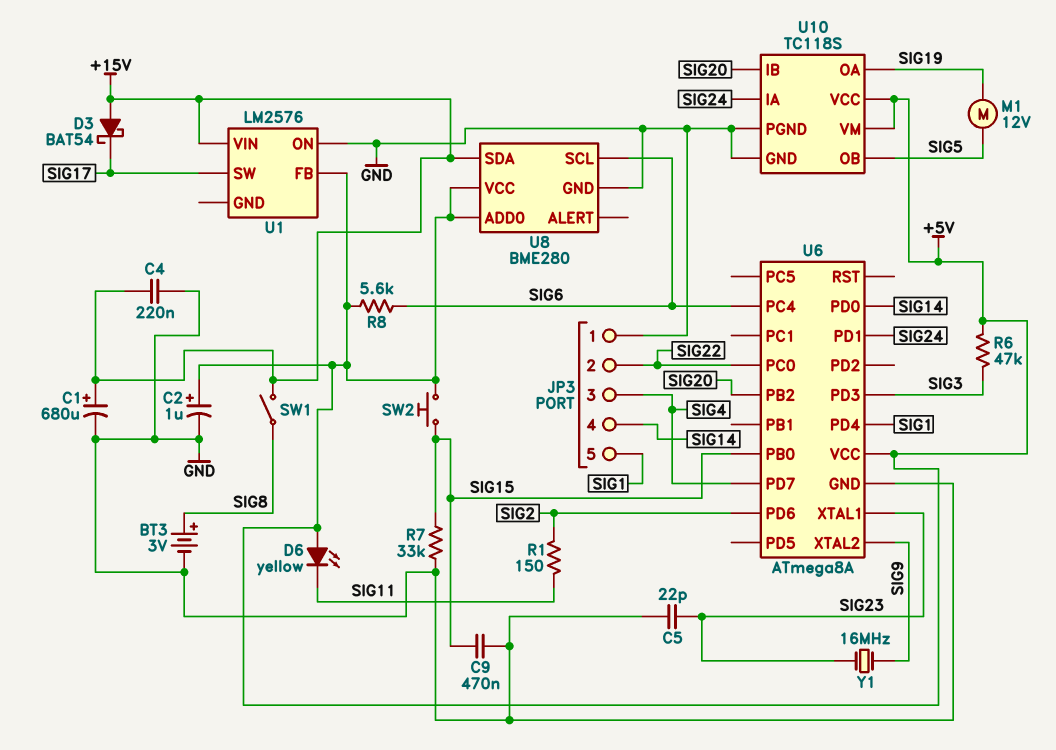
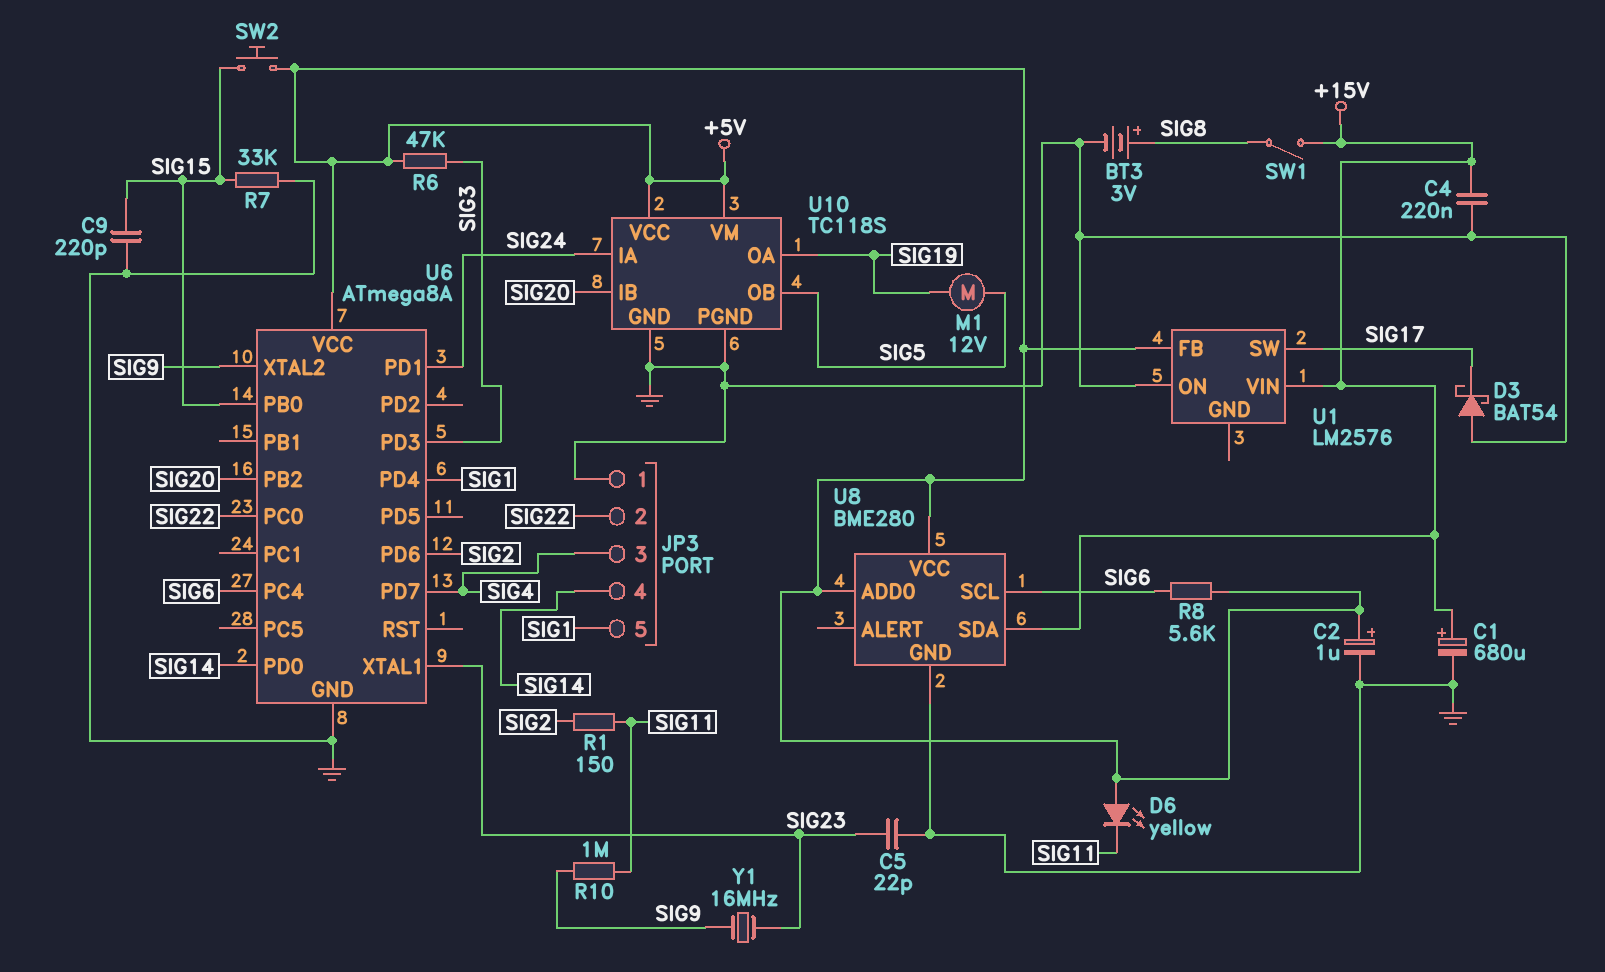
C9: 470nF (GND, SIG15) -> 220pF (GND, SIG15)
D3: schottky BAT54 (A +15V, K SIG17) -> schottky BAT54 (A GND, K SIG17)
R10: none -> 1M (SIG9, SIG11)

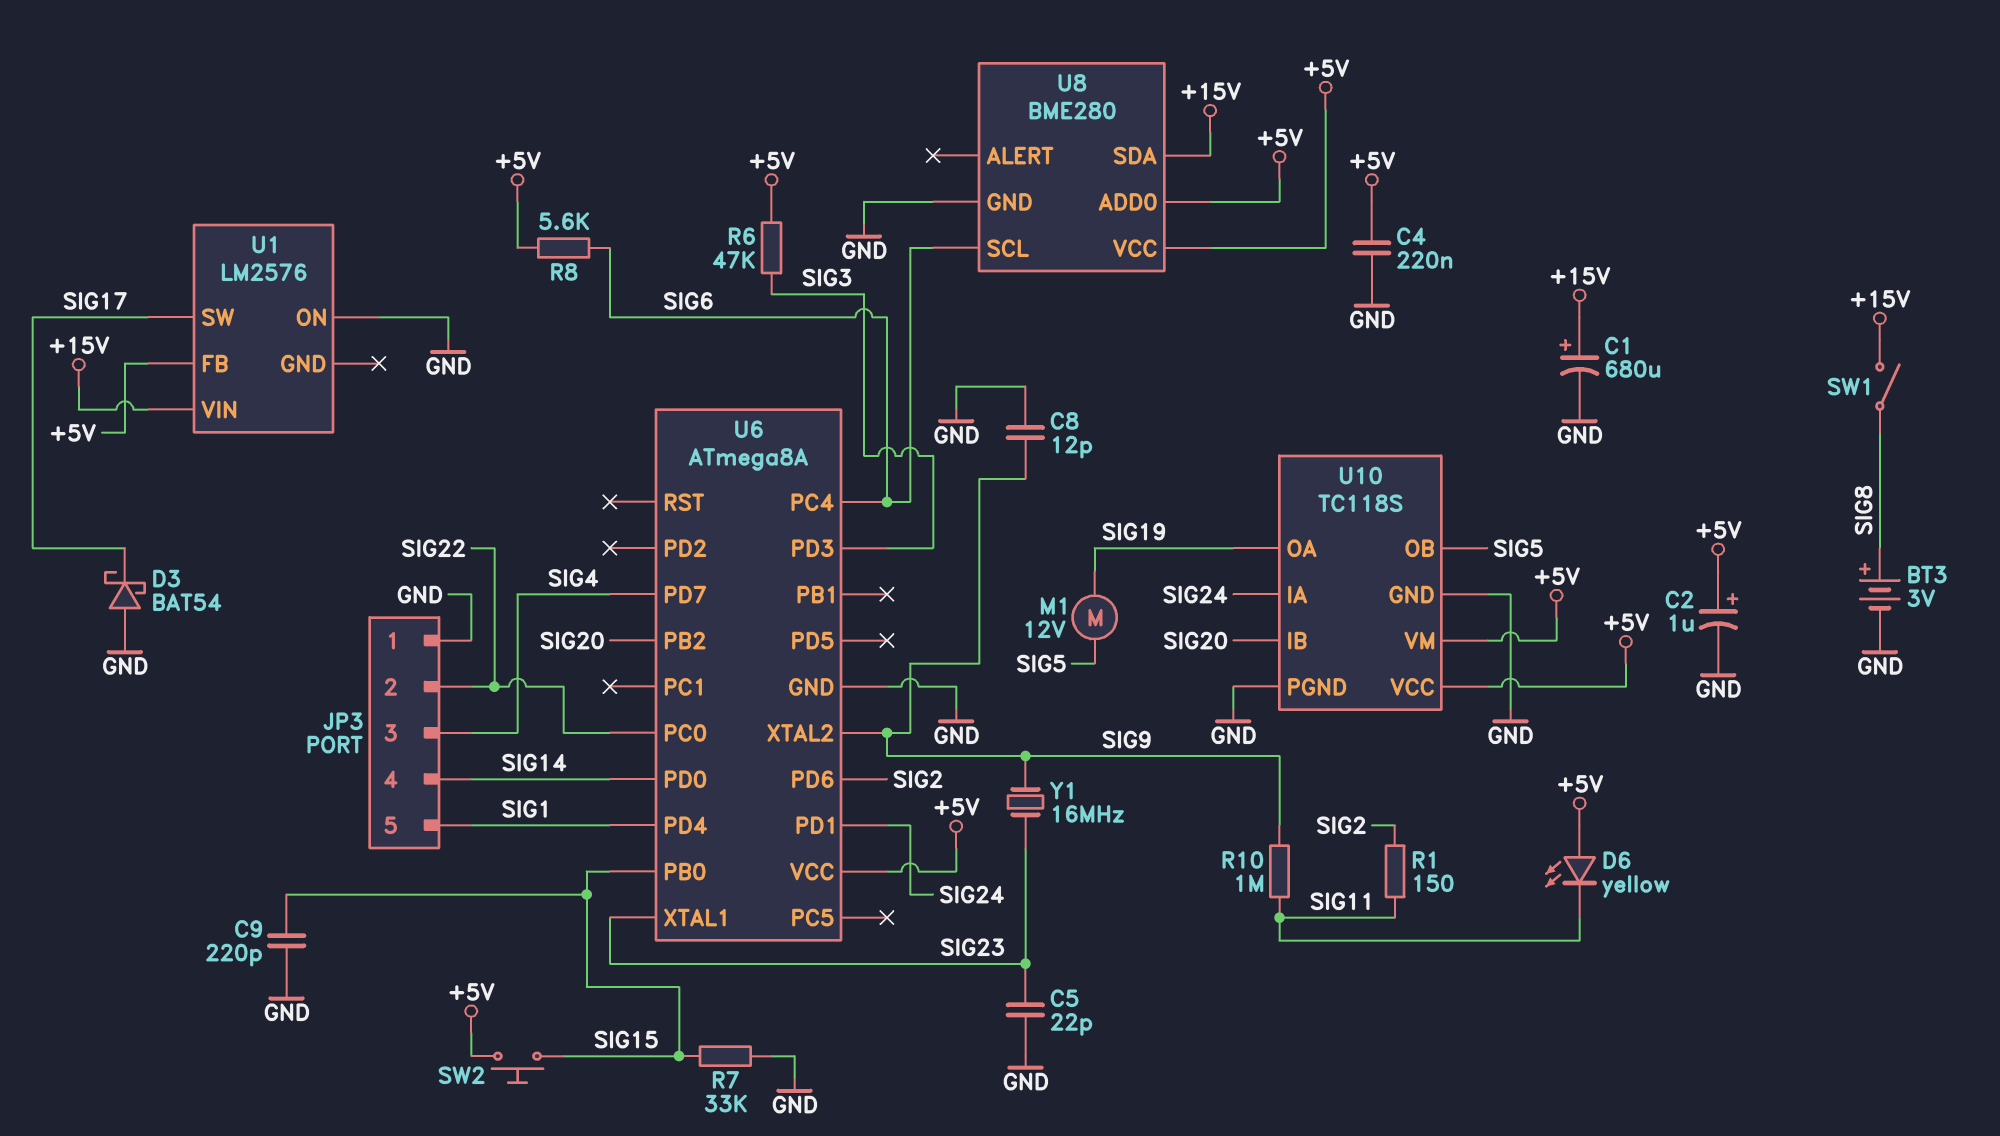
C4: 220nF (+15V, GND) -> 220nF (+5V, GND)
C8: none -> 12pF (GND, SIG9)

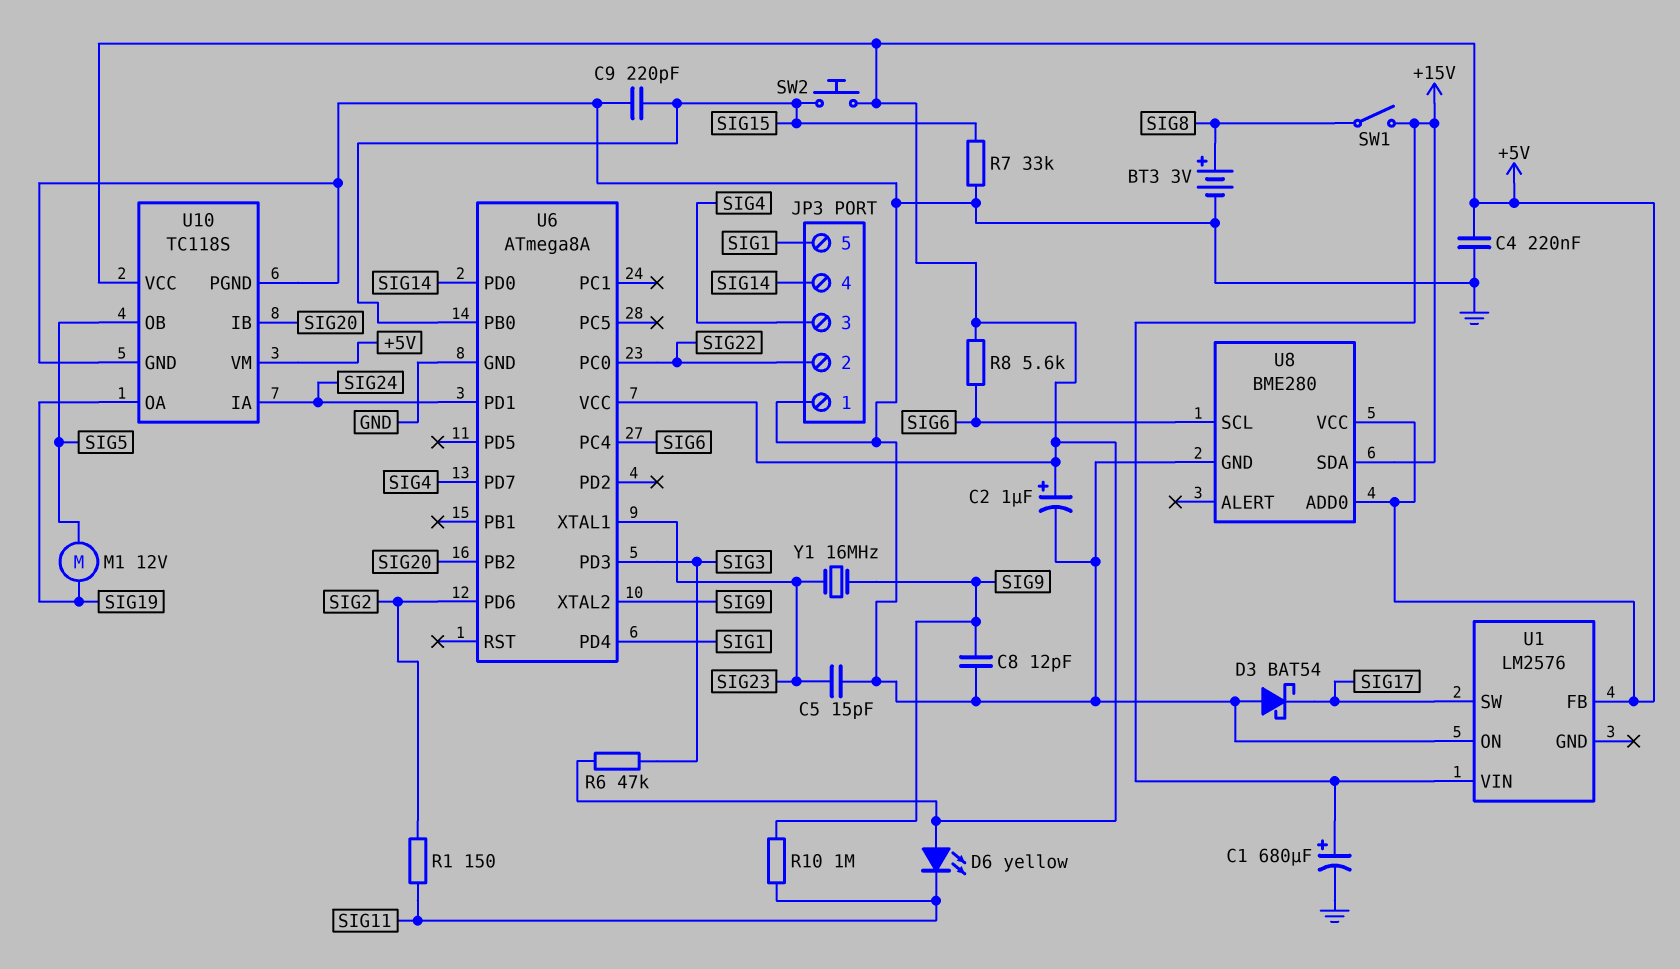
C5: 22pF (GND, SIG23) -> 15pF (GND, SIG23)

